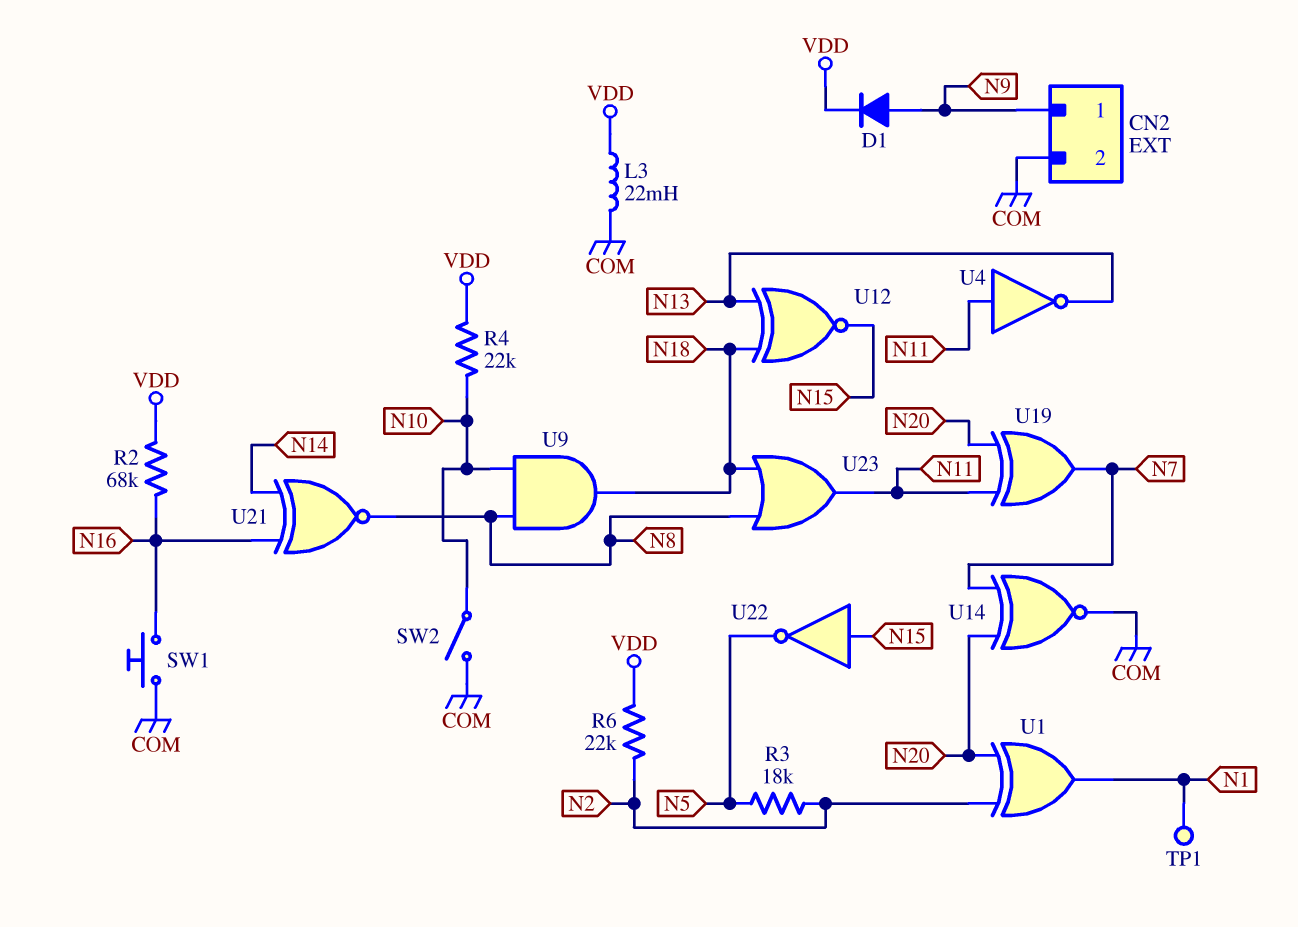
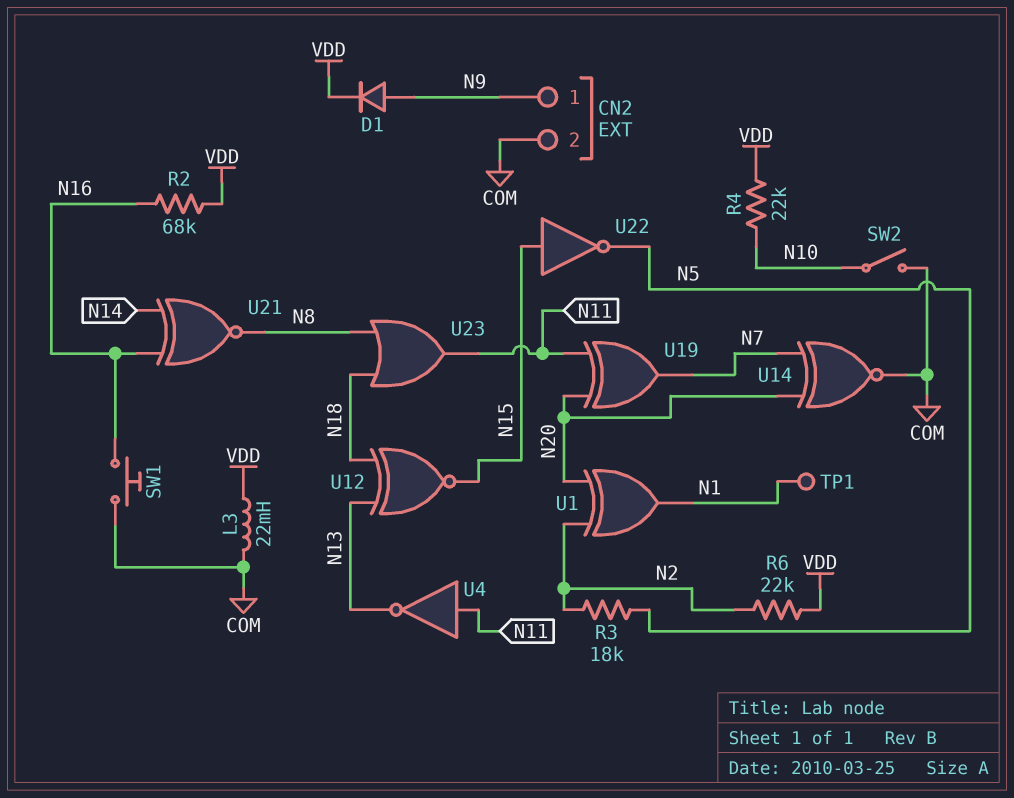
U9: AND (in N8, in N10, out N18) -> none

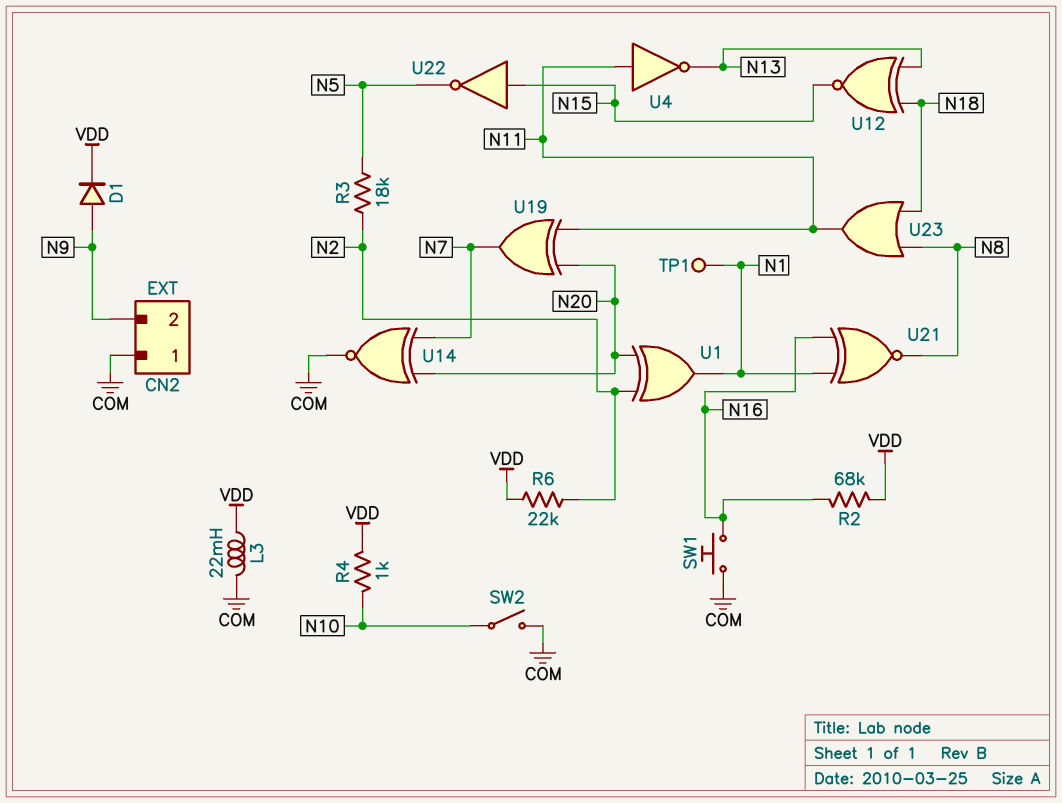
CN2 pin 1: N9 -> COM
CN2 pin 2: COM -> N9
R4: 22k (N10, VDD) -> 1k (N10, VDD)
U21: XNOR (in N14, in N16, out N8) -> XNOR (in N1, in N16, out N8)

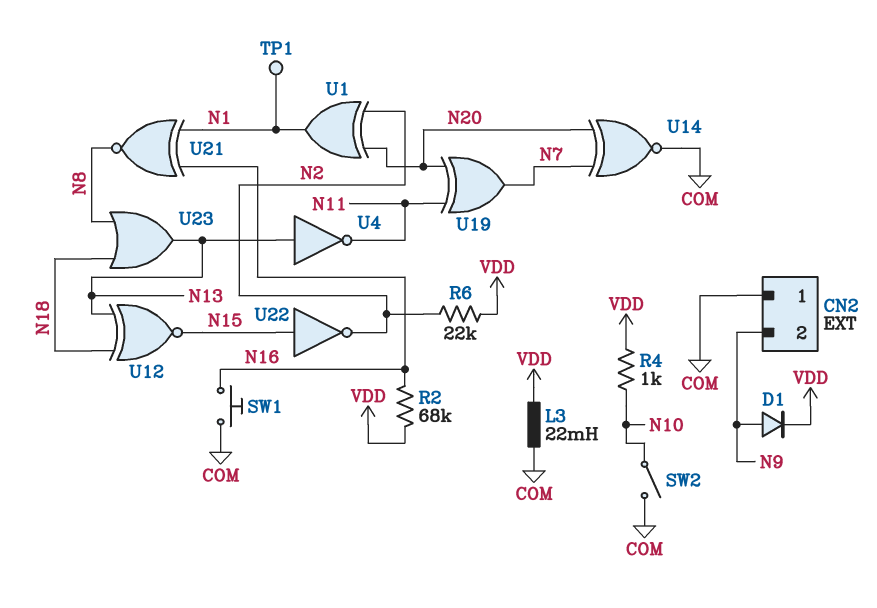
R3: 18k (N2, N5) -> none
U4: NOT (in N11, out N13) -> NOT (in N13, out N11)
U22: NOT (in N15, out N5) -> NOT (in N15, out N2)
U23: OR (in N8, in N18, out N11) -> OR (in N8, in N18, out N13)

